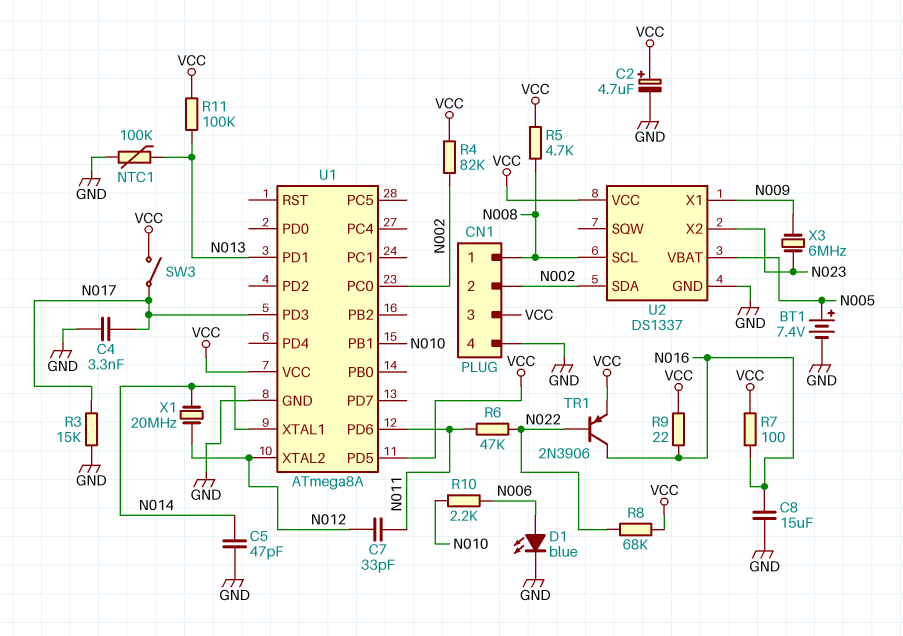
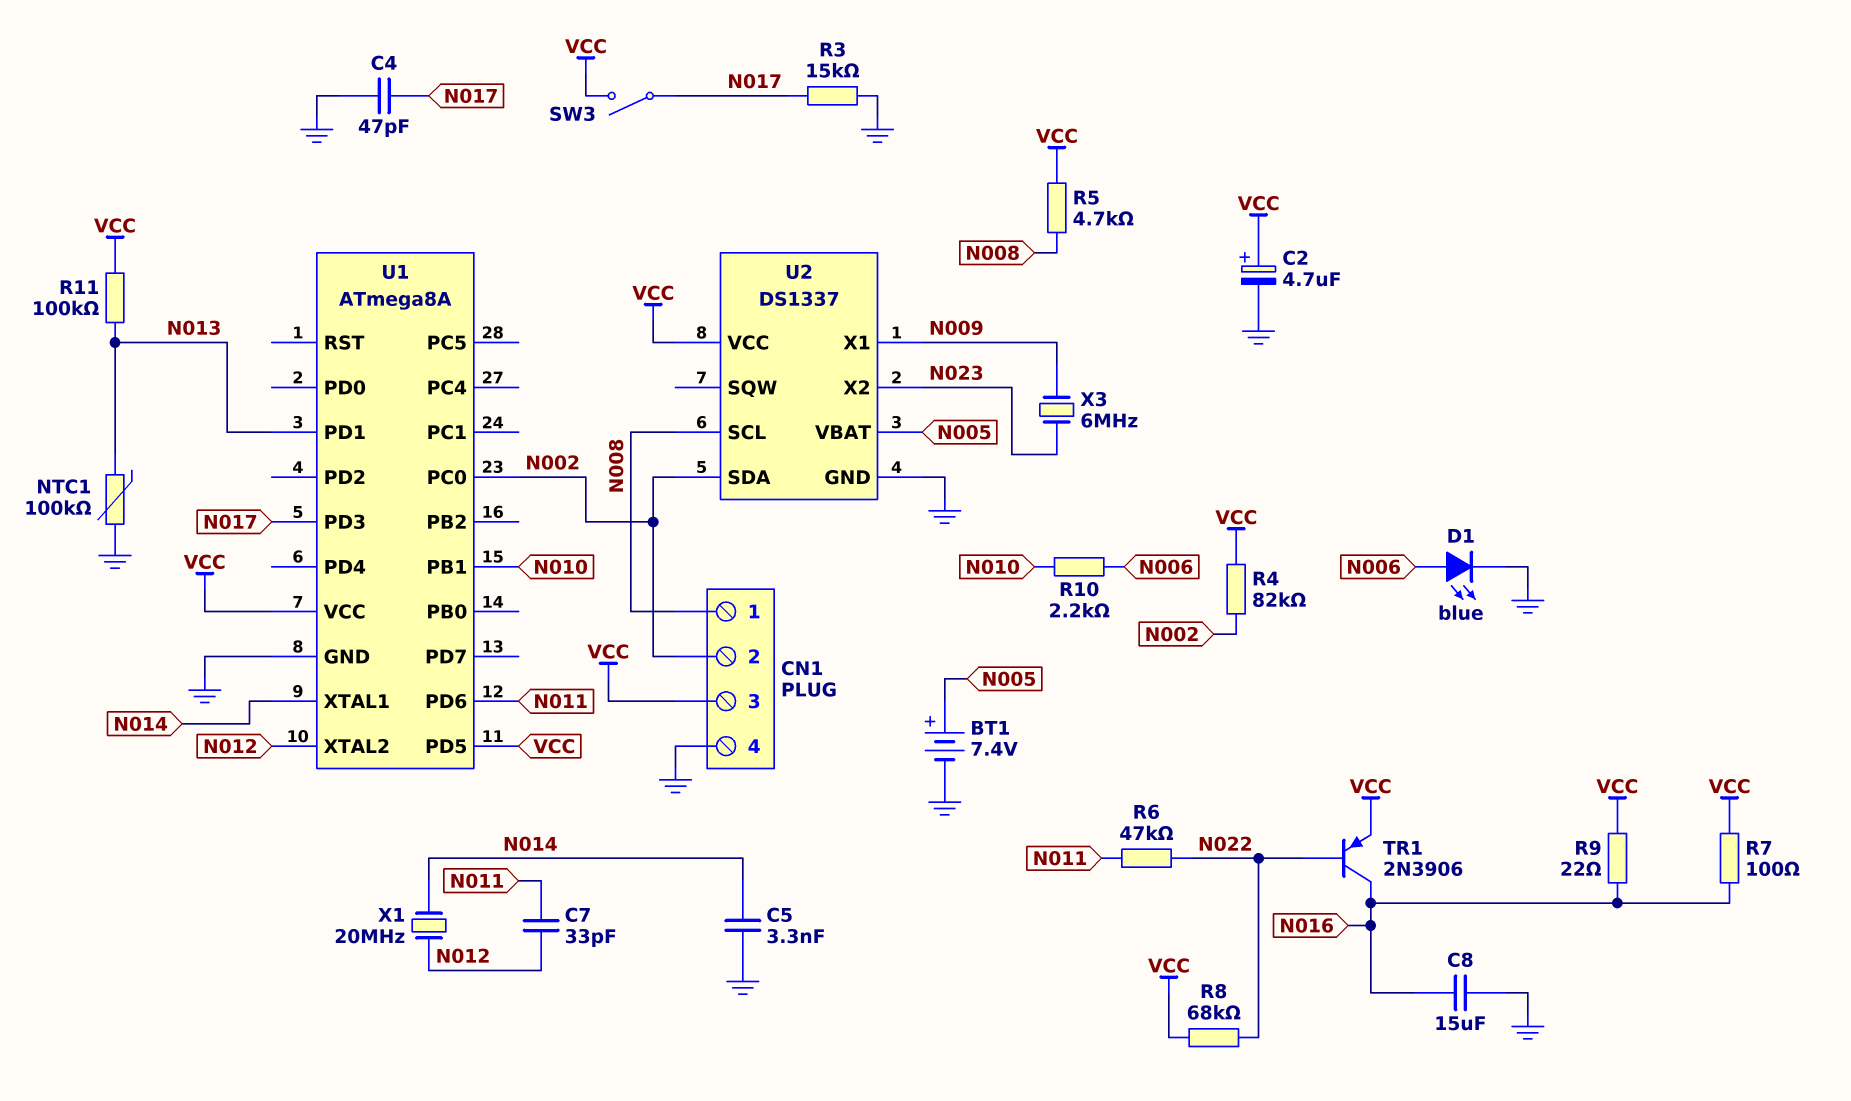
C4: 3.3nF (GND, N017) -> 47pF (GND, N017)
C5: 47pF (GND, N014) -> 3.3nF (GND, N014)

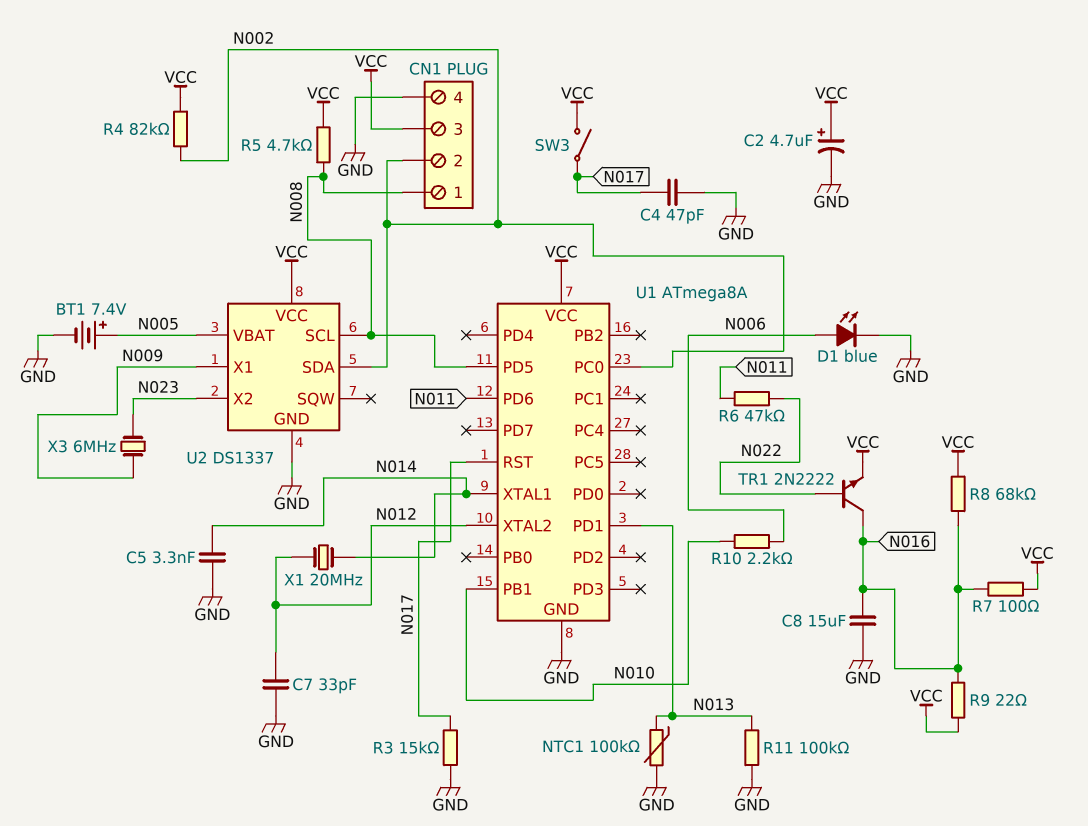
C7: 33pF (N011, N012) -> 33pF (GND, N012)
R8: 68k (N022, VCC) -> 68k (N016, VCC)
R11: 100k (N013, VCC) -> 100k (GND, N013)
TR1: PNP 2N3906 (B N022, C N016, E VCC) -> NPN 2N2222 (B N022, C N016, E VCC)
U1 pin PD3: N017 -> none
U1 pin PD5: VCC -> N008
U1 pin RST: none -> N017

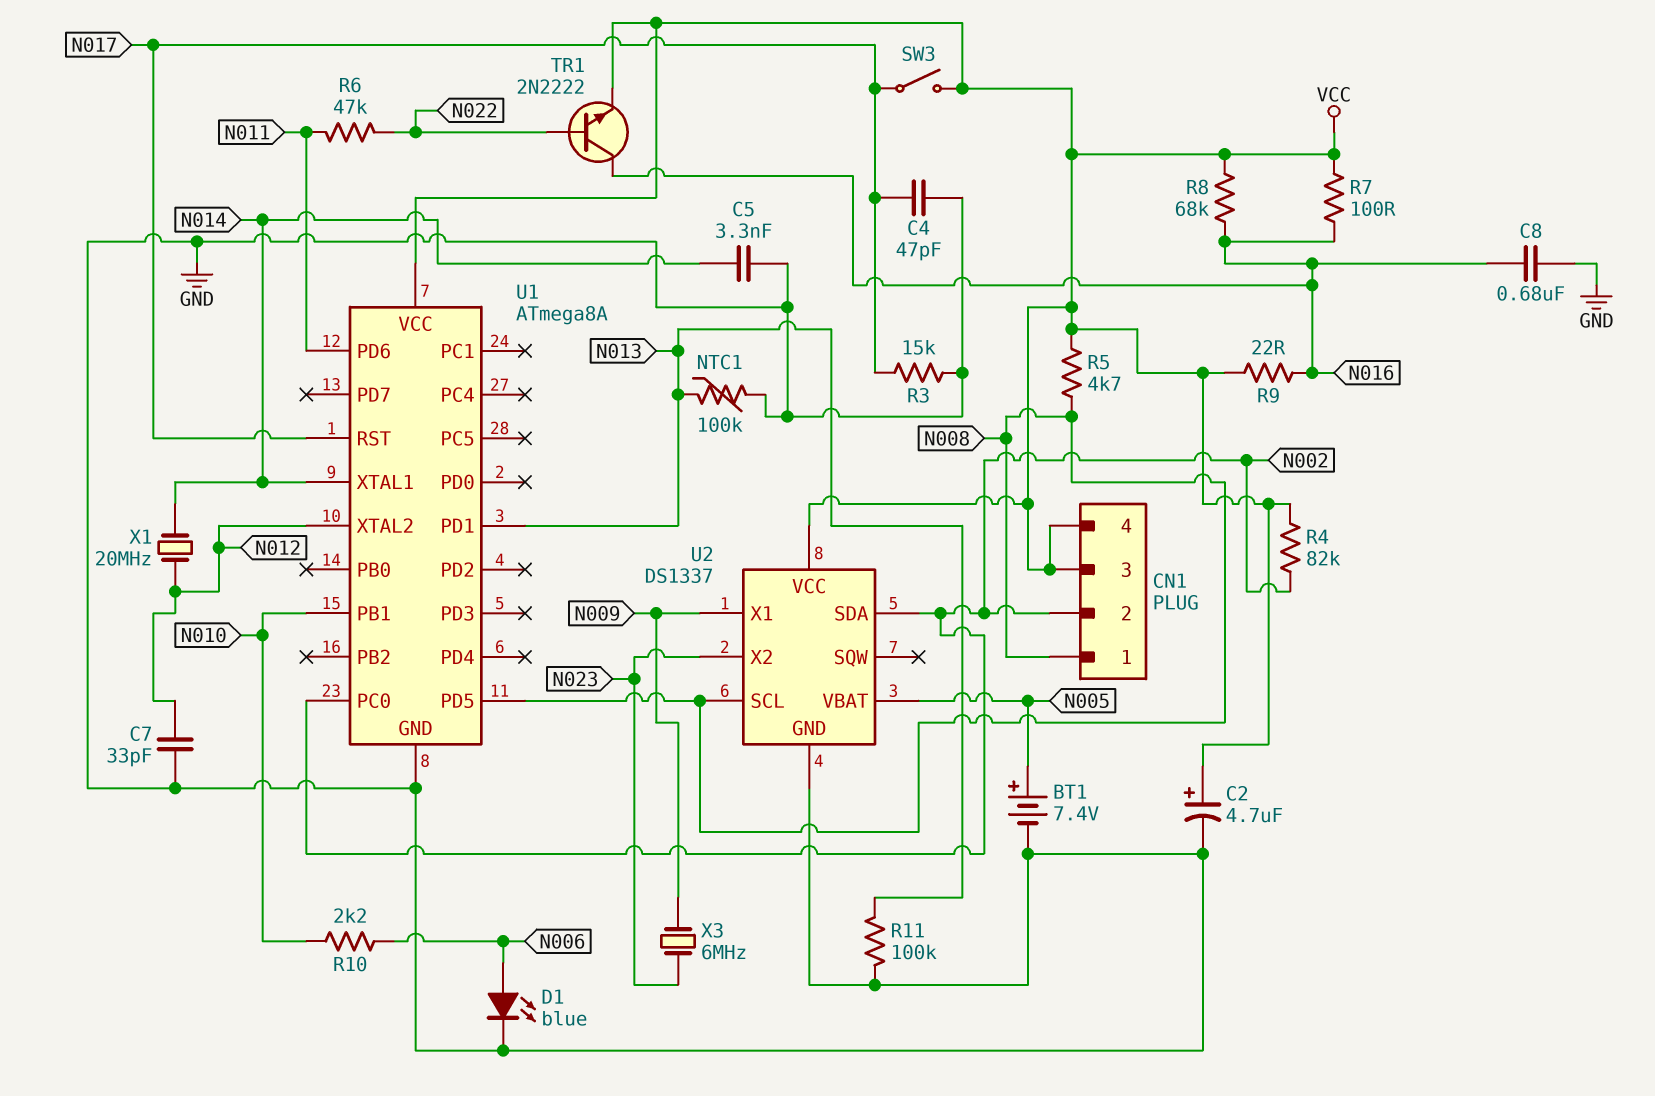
C8: 15uF (GND, N016) -> 680nF (GND, N016)
CN1 pin 4: GND -> VCC

